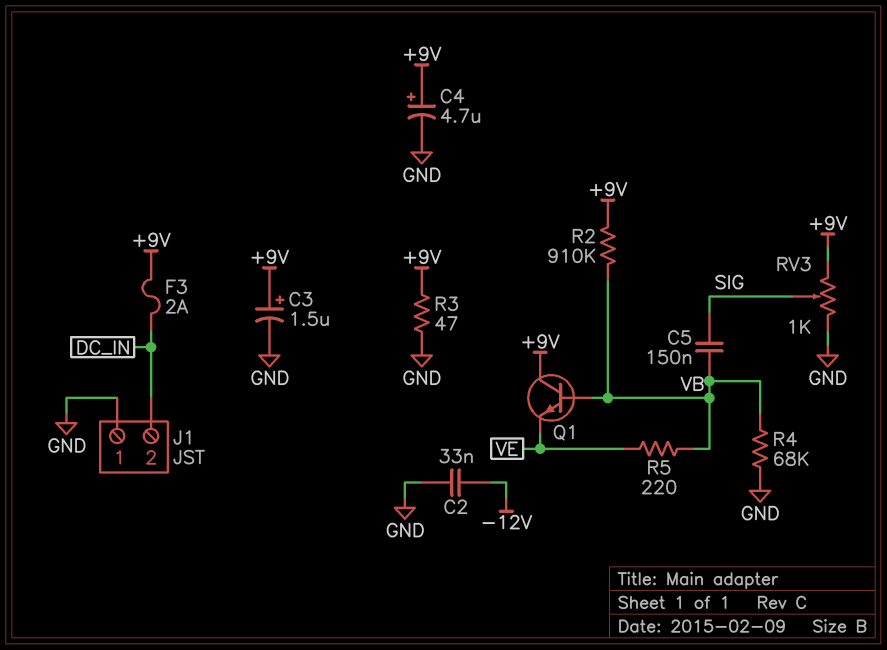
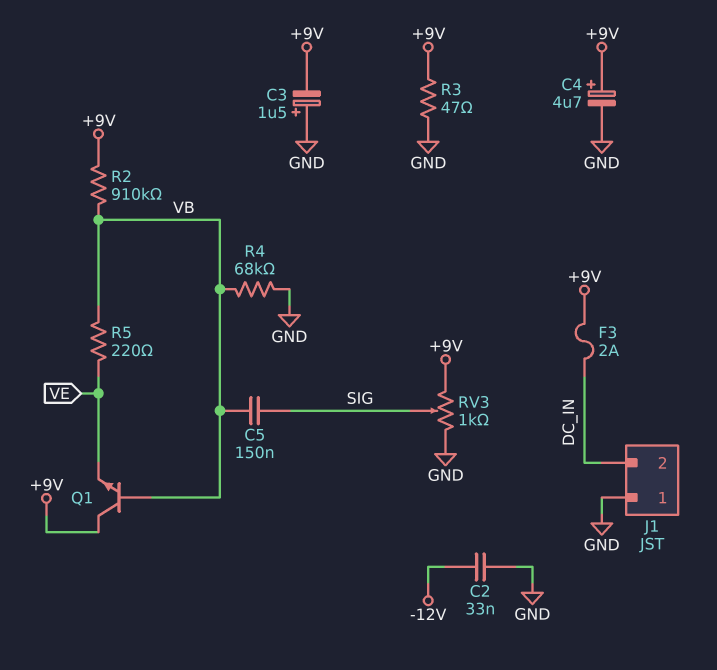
C3: 1.5uF (plus +9V, minus GND) -> 1.5uF (plus GND, minus +9V)

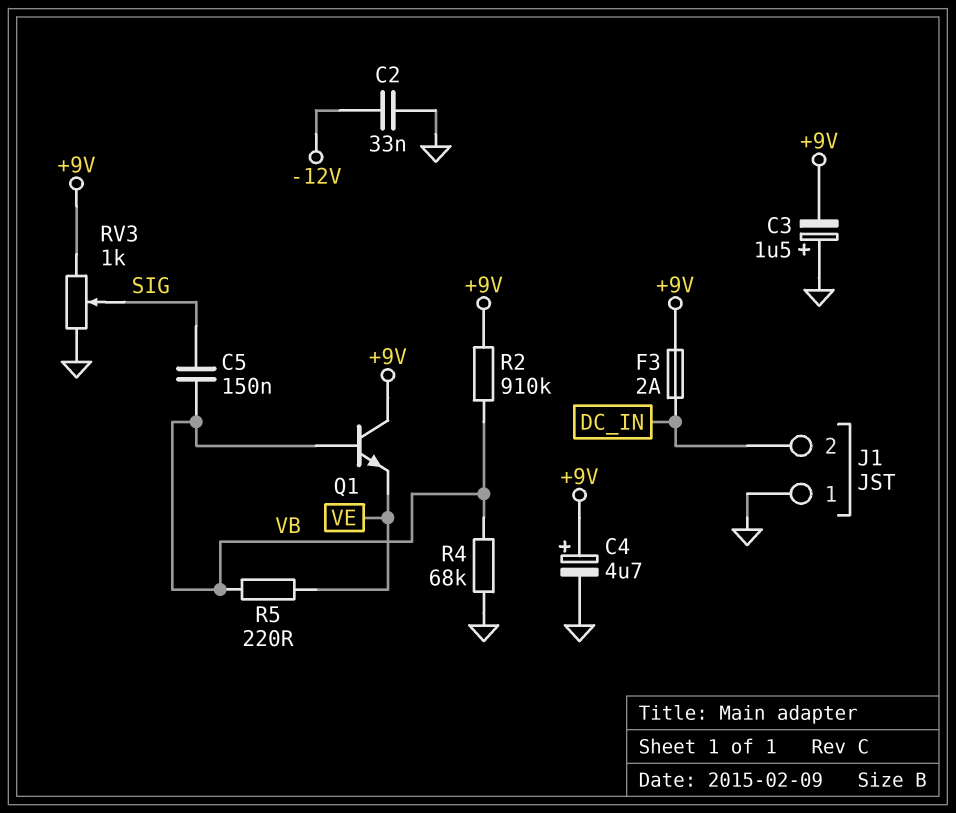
R3: 47 (+9V, GND) -> none

